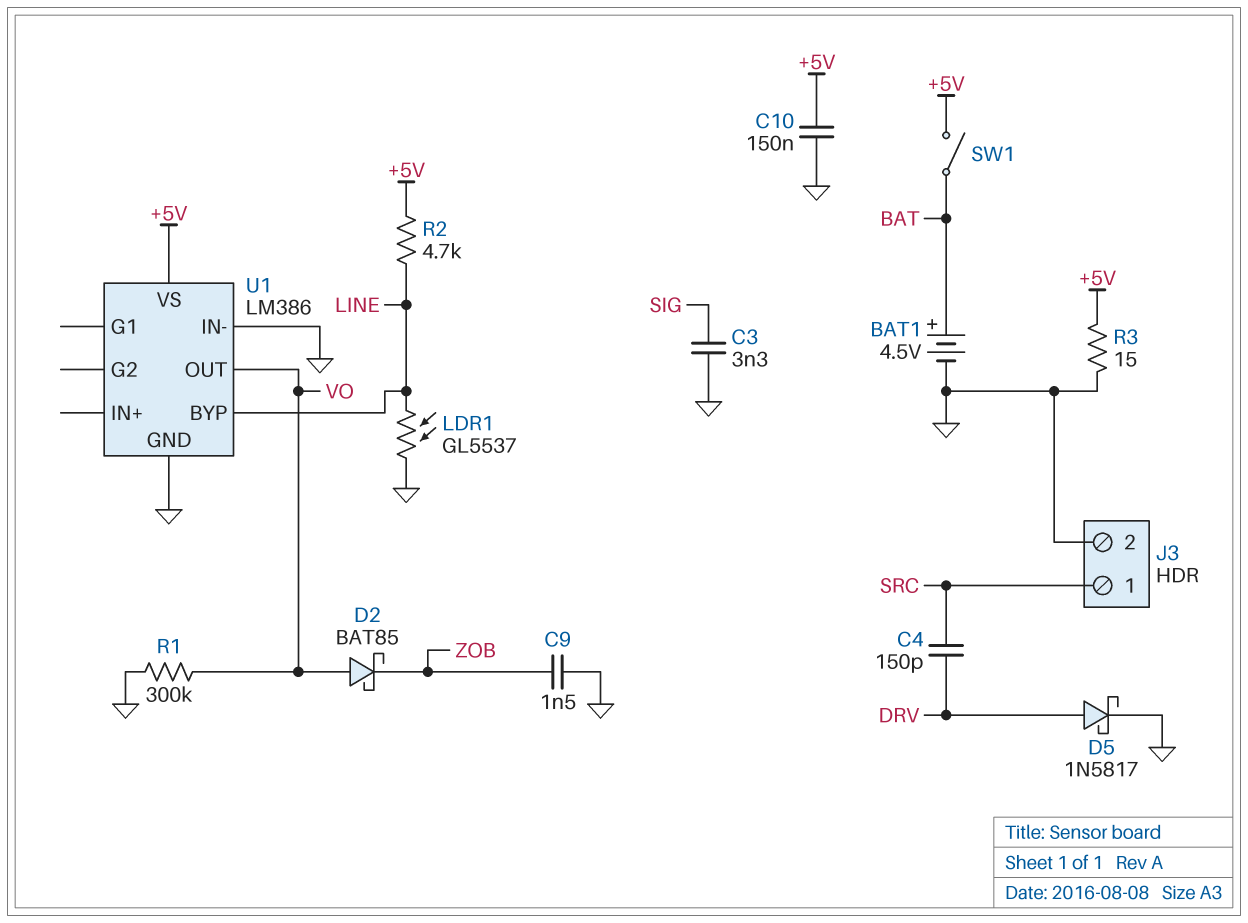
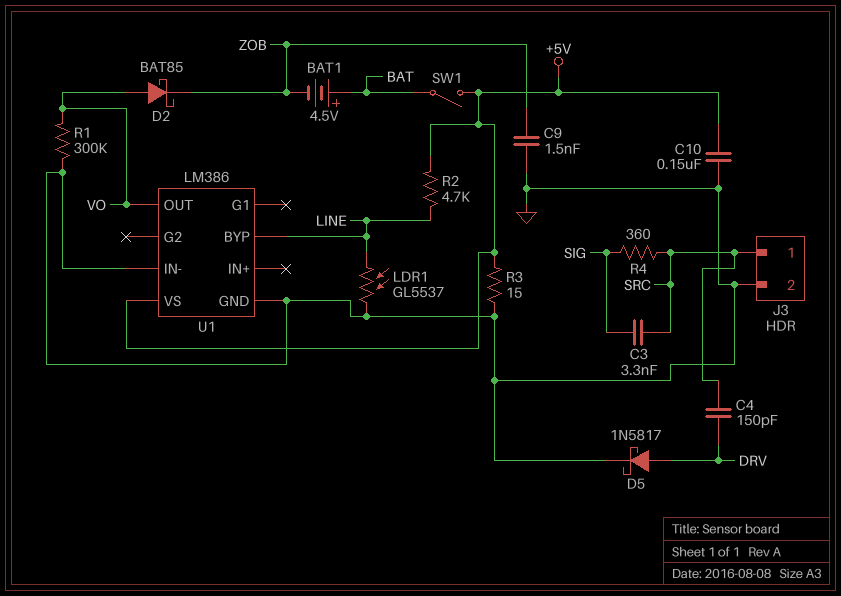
BAT1: 4.5V (plus BAT, minus GND) -> 4.5V (plus BAT, minus ZOB)
C3: 3.3nF (GND, SIG) -> 3.3nF (SIG, SRC)
R4: none -> 360 (SIG, SRC)

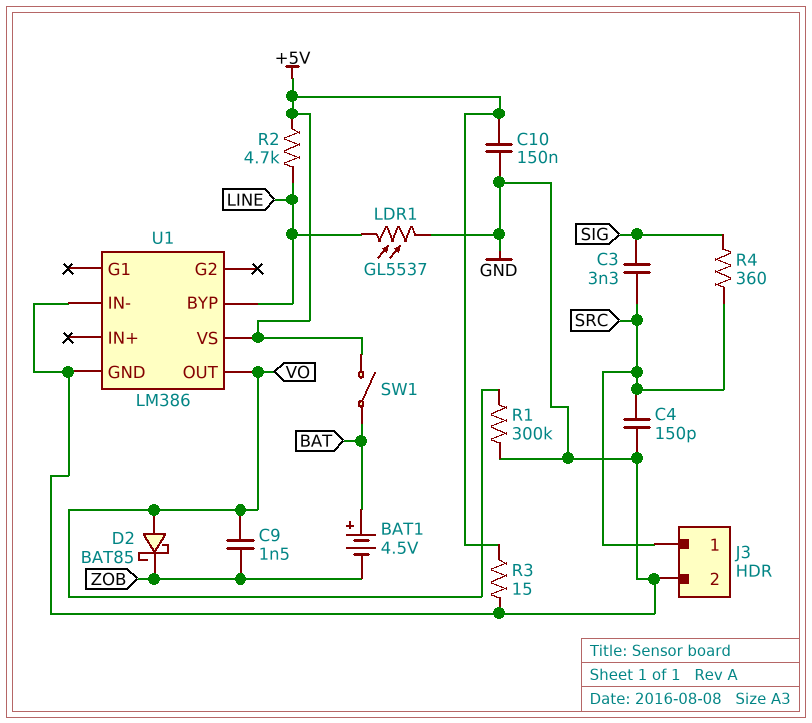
C4: 150pF (DRV, SRC) -> 150pF (GND, SRC)
C9: 1.5nF (GND, ZOB) -> 1.5nF (VO, ZOB)
D5: schottky 1N5817 (A DRV, K GND) -> none

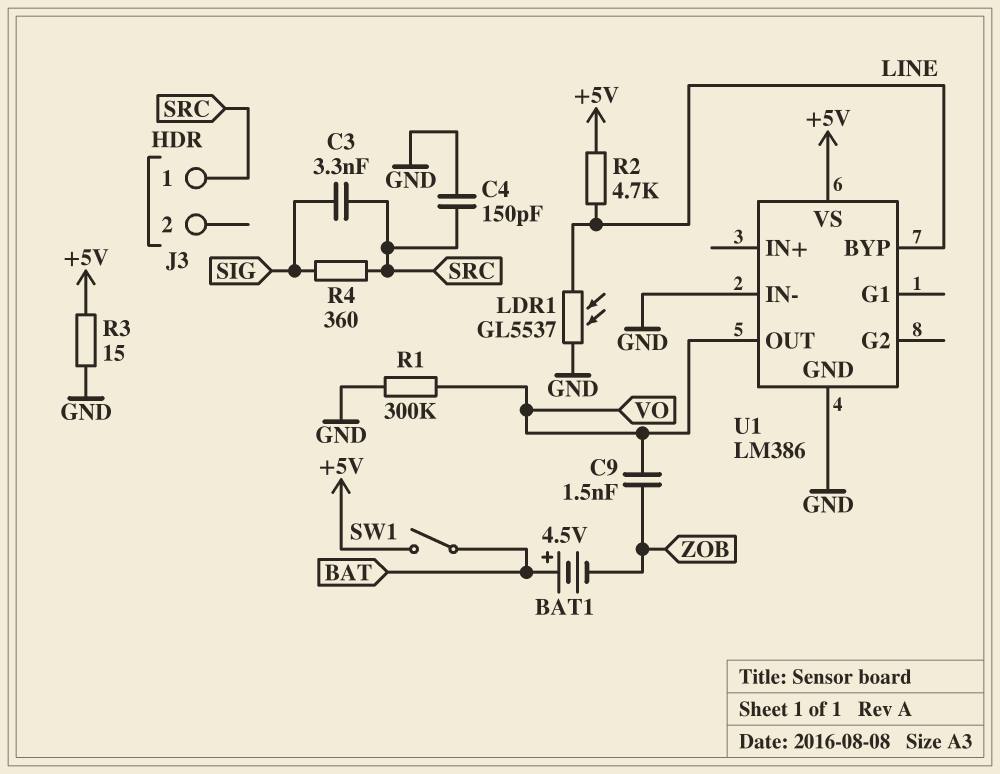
C10: 150nF (+5V, GND) -> none
D2: schottky BAT85 (A VO, K ZOB) -> none
J3 pin 2: GND -> none

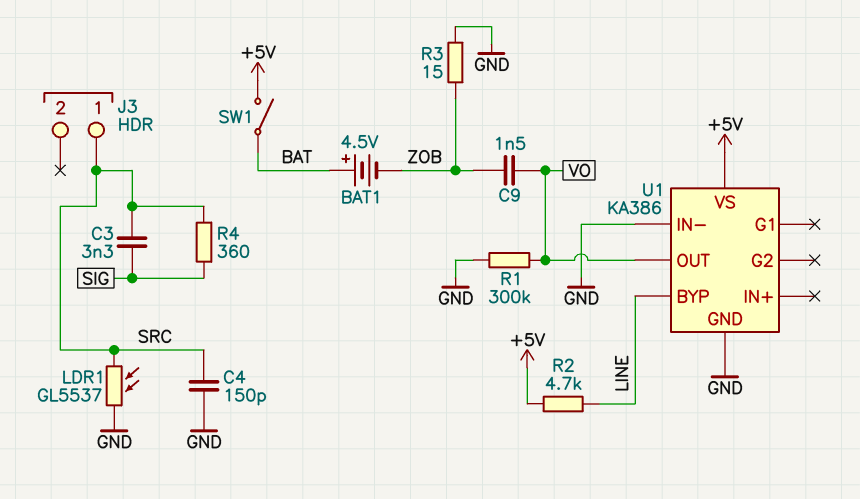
LDR1: GL5537 (GND, LINE) -> GL5537 (GND, SRC)
R3: 15 (+5V, GND) -> 15 (GND, ZOB)
U1: LM386 -> KA386

